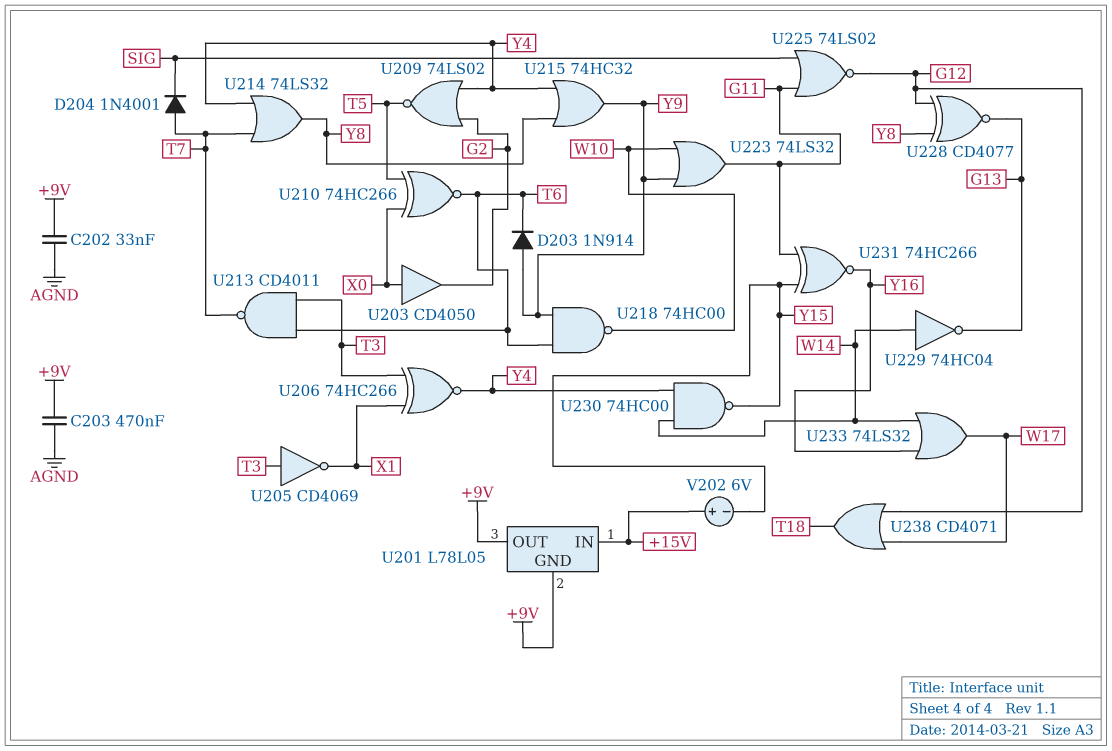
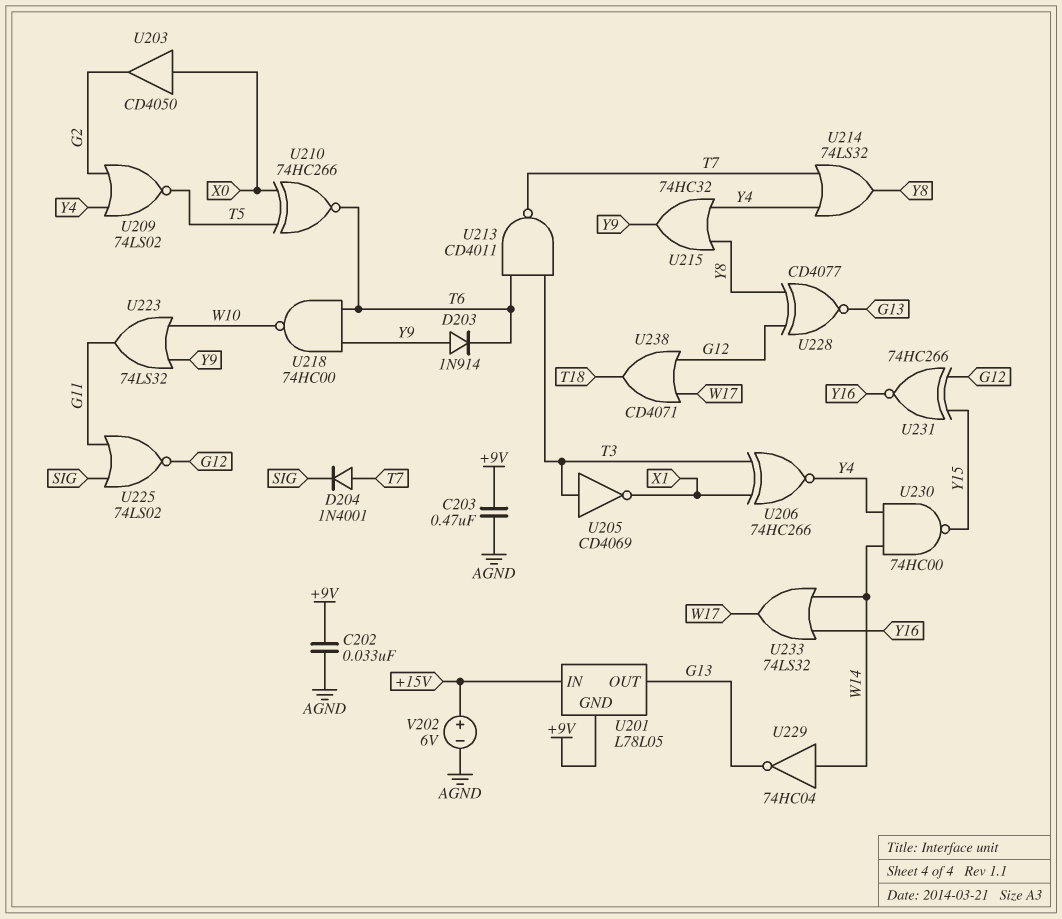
U201 pin OUT: +9V -> G13
U231: XNOR 74HC266 (in G11, in Y15, out Y16) -> XNOR 74HC266 (in G12, in Y15, out Y16)
V202: 6V (plus +15V, minus Y15) -> 6V (plus +15V, minus AGND)

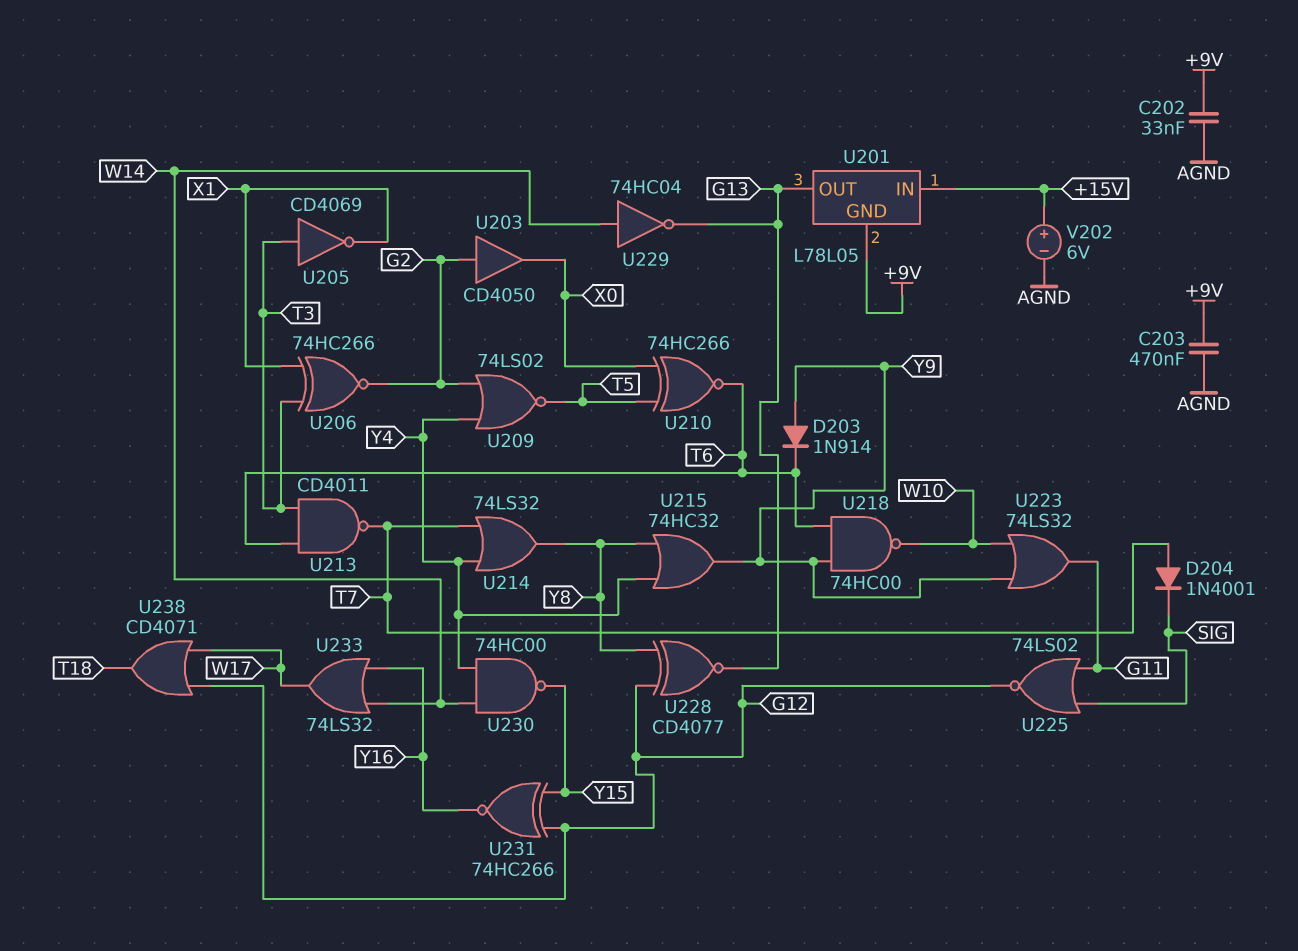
U203: buffer CD4050 (in X0, out G2) -> buffer CD4050 (in G2, out X0)
U206: XNOR 74HC266 (in T3, in X1, out Y4) -> XNOR 74HC266 (in T3, in X1, out G2)

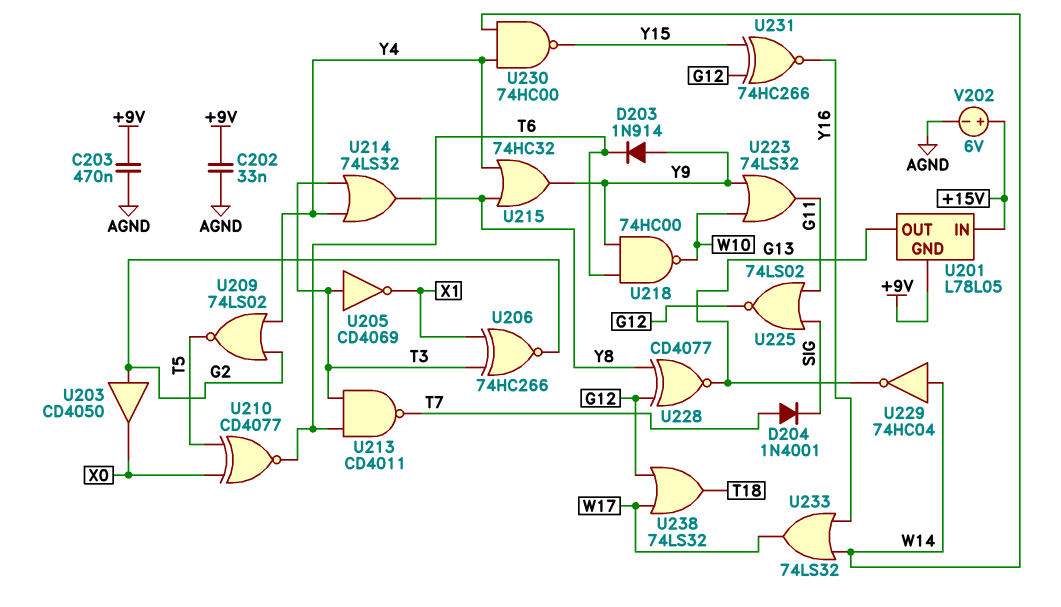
U210: XNOR 74HC266 (in T5, in X0, out T6) -> XNOR CD4077 (in T5, in X0, out T6)
U214: OR 74LS32 (in T7, in Y4, out Y8) -> OR 74LS32 (in T3, in Y4, out Y8)
U238: OR CD4071 (in G12, in W17, out T18) -> OR 74LS32 (in G12, in W17, out T18)

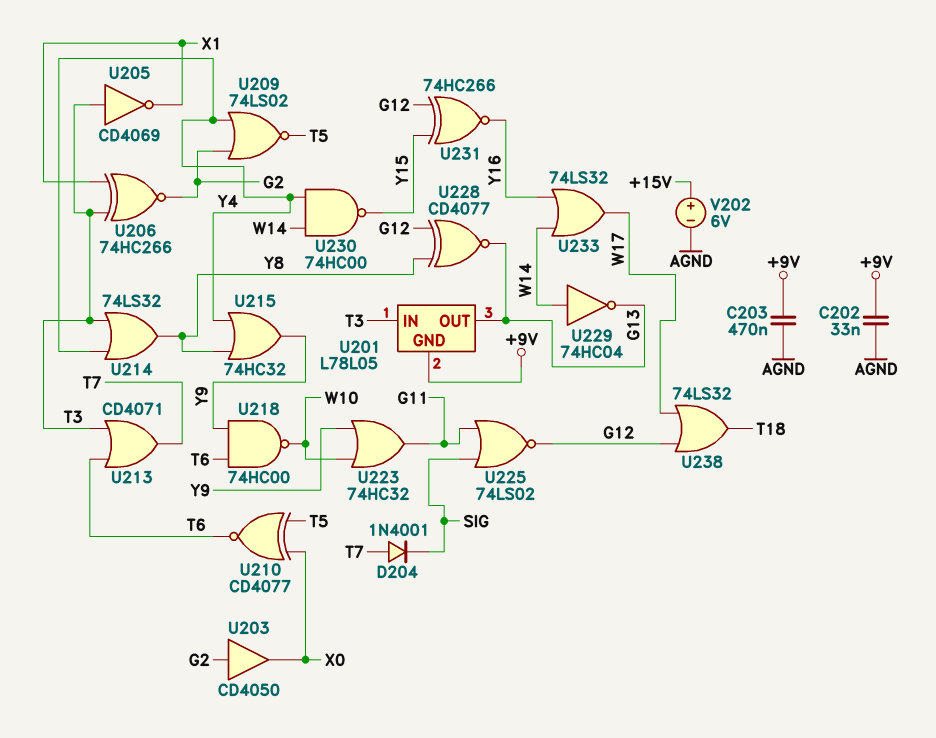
D203: diode 1N914 (A Y9, K T6) -> none
U201 pin IN: +15V -> T3
U213: NAND CD4011 (in T3, in T6, out T7) -> OR CD4071 (in T3, in T6, out T7)
U223: OR 74LS32 (in W10, in Y9, out G11) -> OR 74HC32 (in W10, in Y9, out G11)

